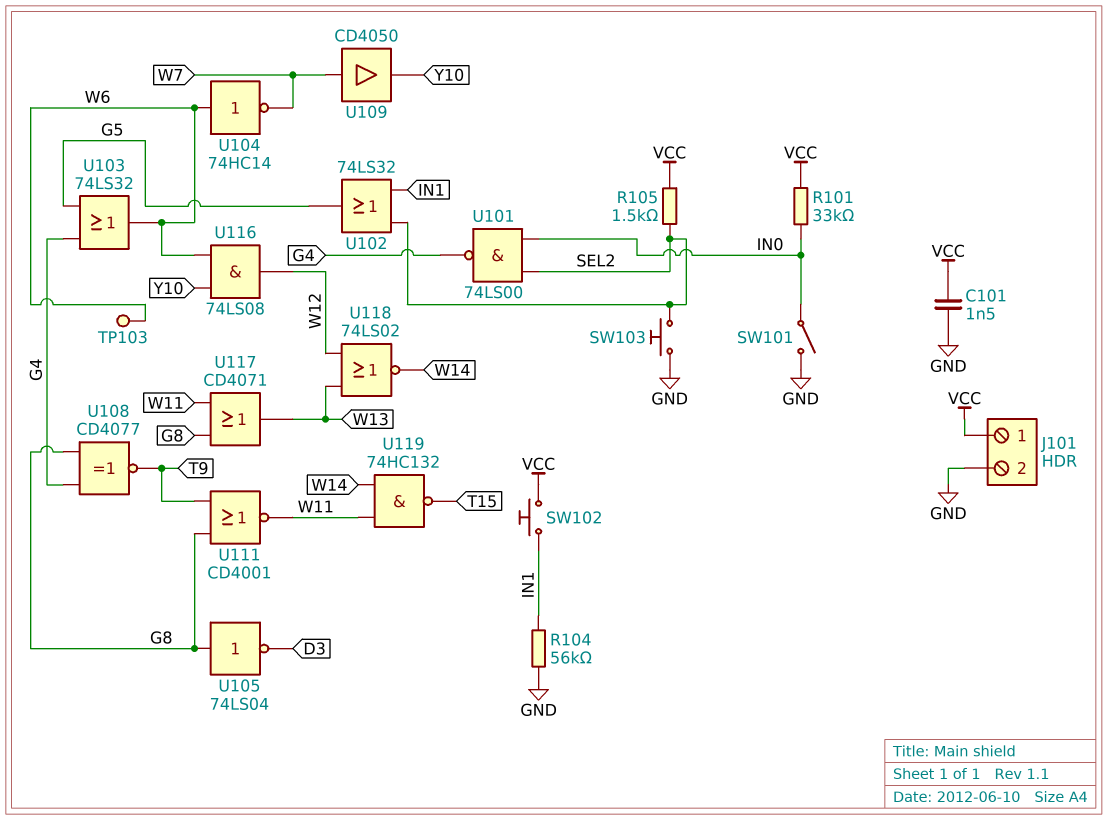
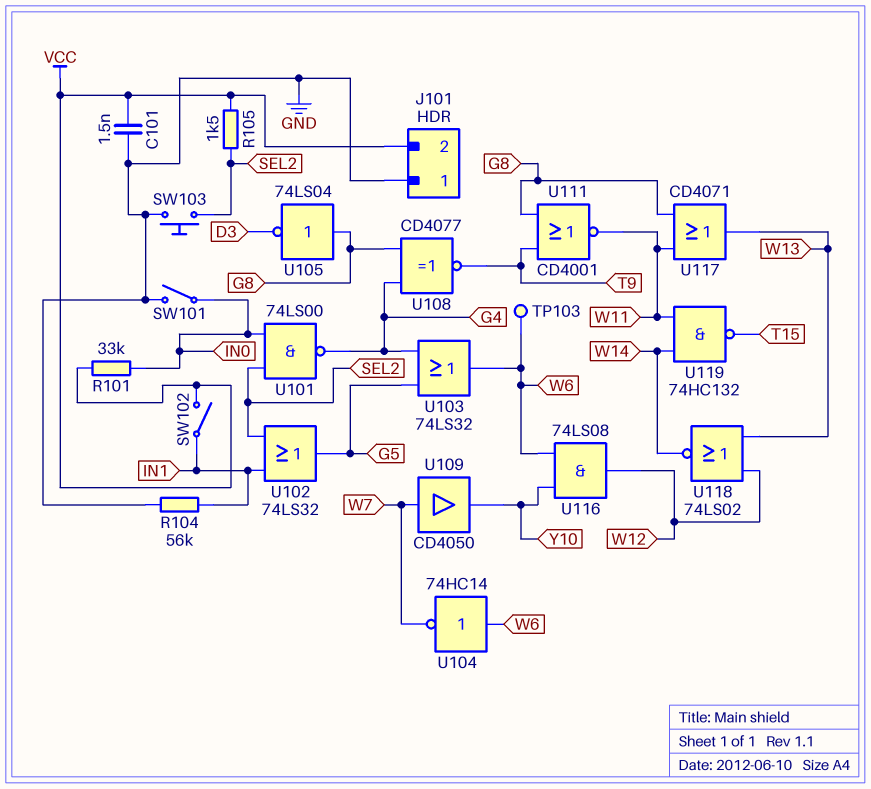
J101 pin 1: VCC -> GND
J101 pin 2: GND -> VCC
SW102: button (IN1, VCC) -> switch (IN1, VCC)

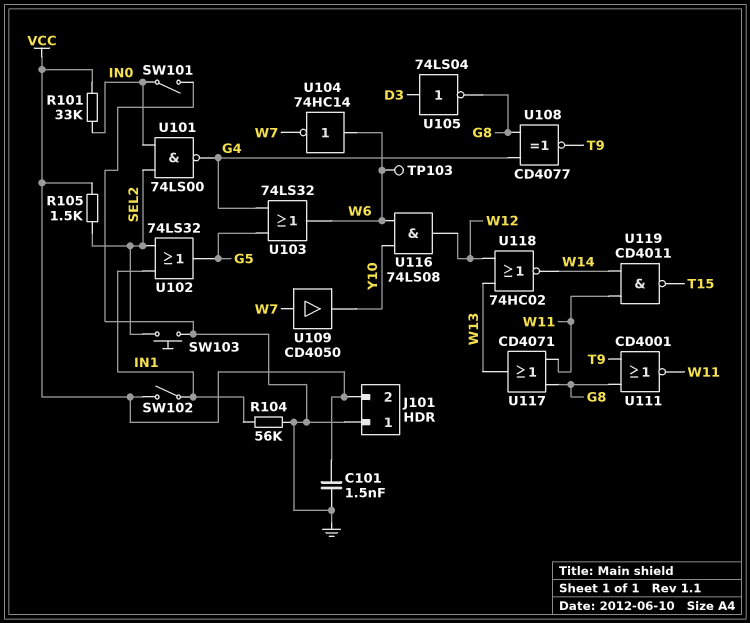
U105: NOT 74LS04 (in G8, out D3) -> NOT 74LS04 (in D3, out G8)
U118: NOR 74LS02 (in W12, in W13, out W14) -> NOR 74HC02 (in W12, in W13, out W14)
U119: NAND 74HC132 (in W11, in W14, out T15) -> NAND CD4011 (in W11, in W14, out T15)

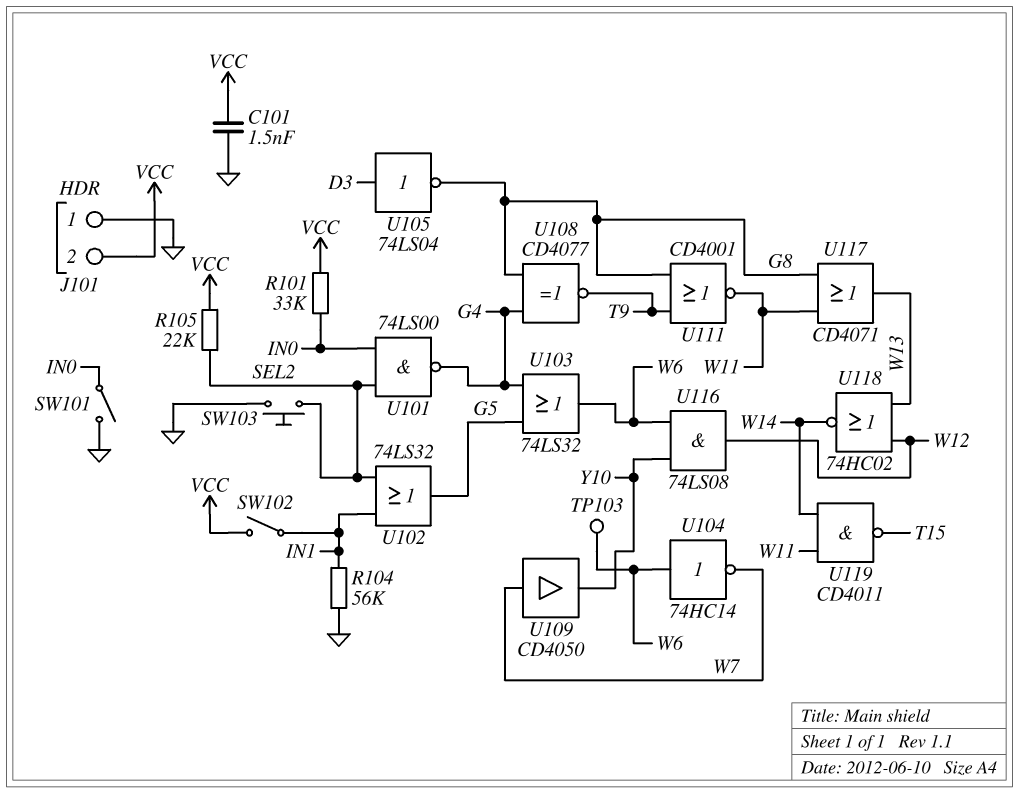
R105: 1.5k (SEL2, VCC) -> 22k (SEL2, VCC)

